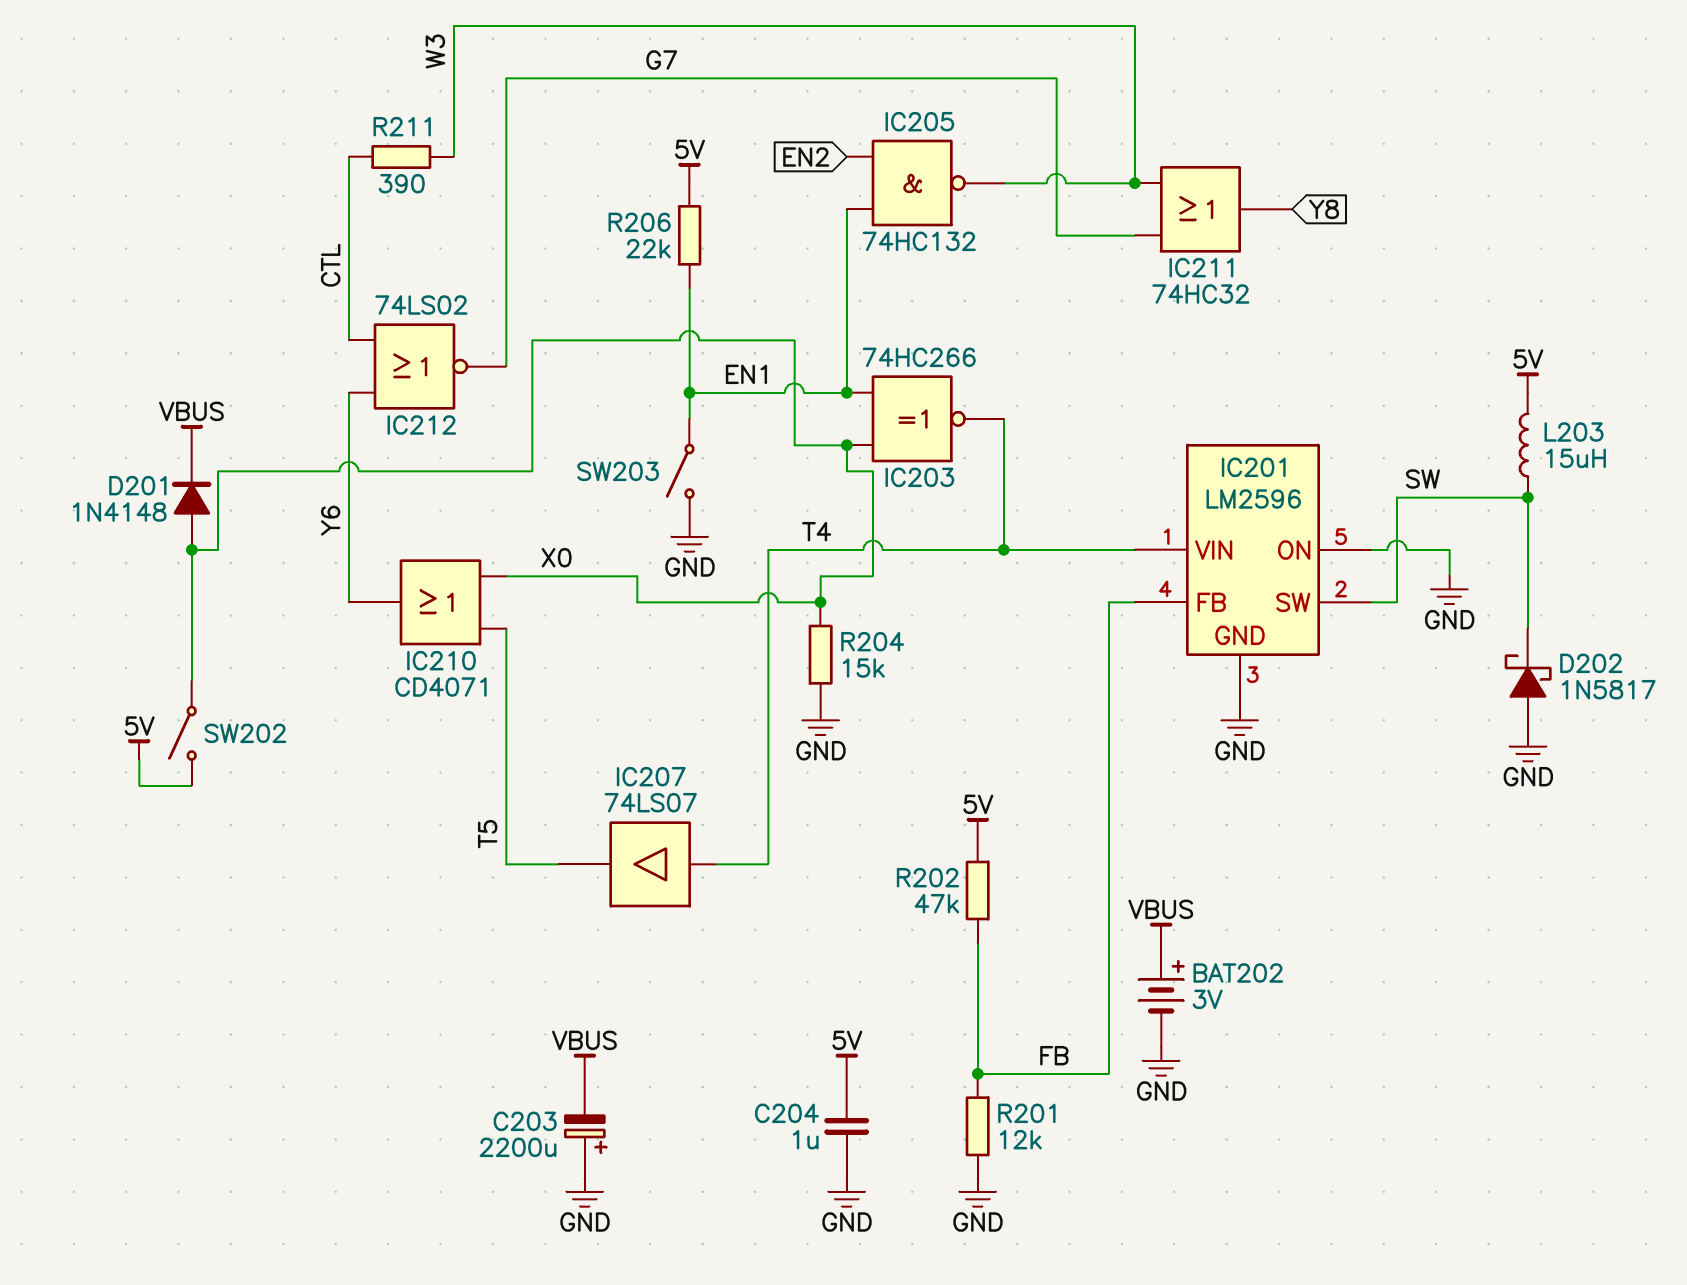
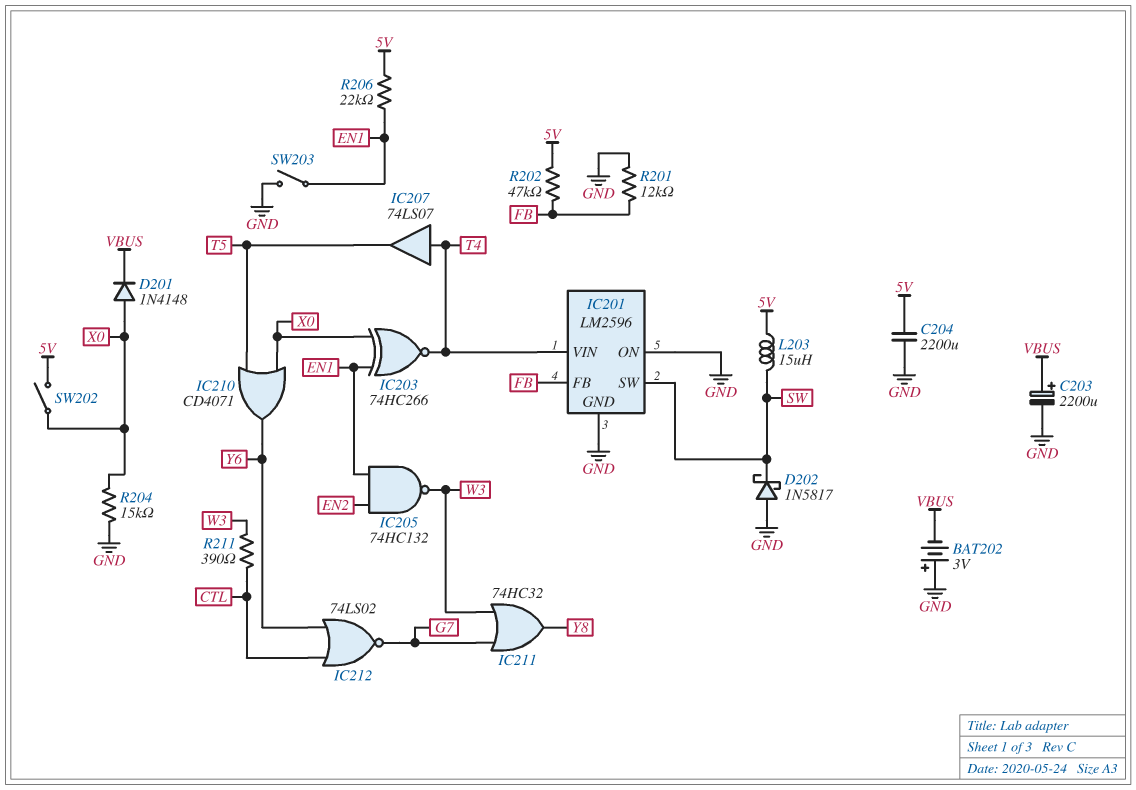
BAT202: 3V (plus VBUS, minus GND) -> 3V (plus GND, minus VBUS)
C203: 2200uF (plus GND, minus VBUS) -> 2200uF (plus VBUS, minus GND)
C204: 1uF (5V, GND) -> 2200uF (5V, GND)

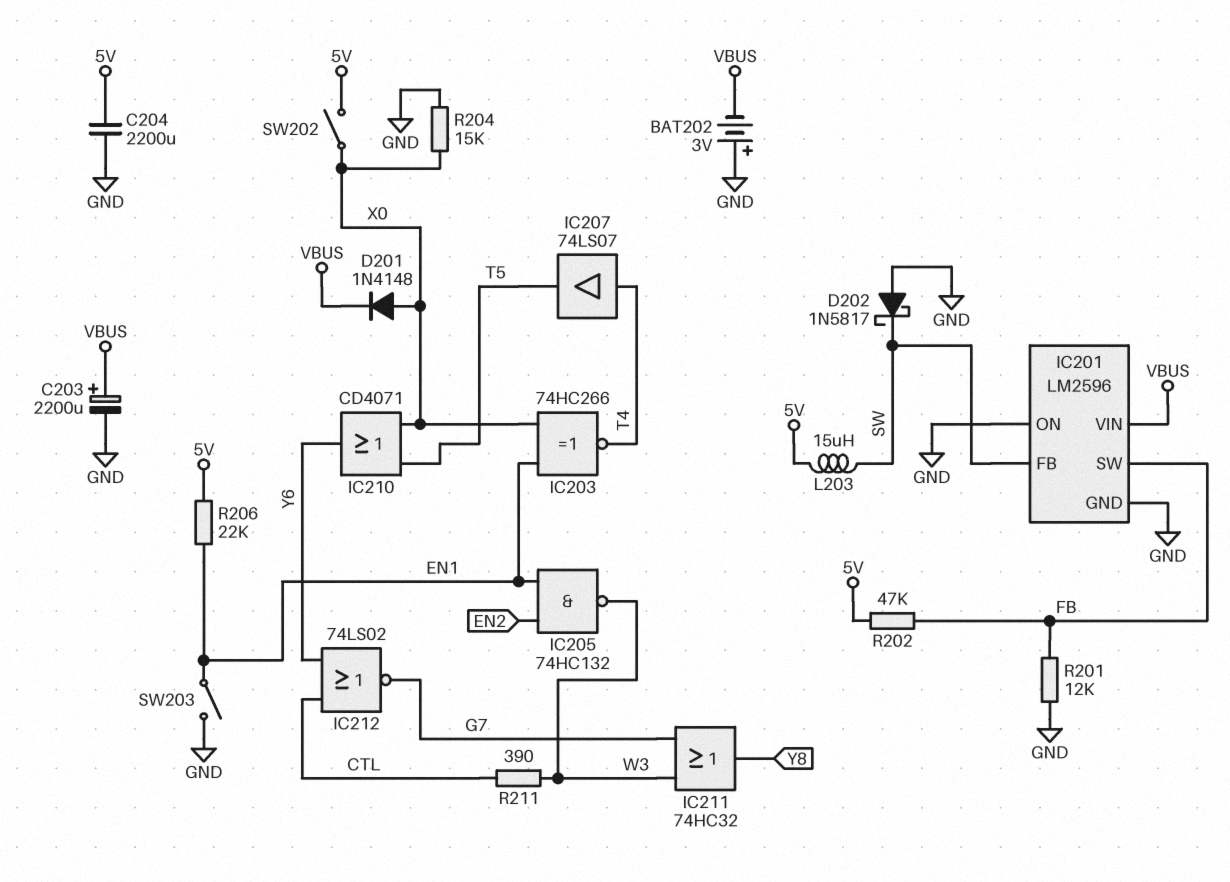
IC201 pin FB: FB -> SW
IC201 pin SW: SW -> FB
IC201 pin VIN: T4 -> VBUS

